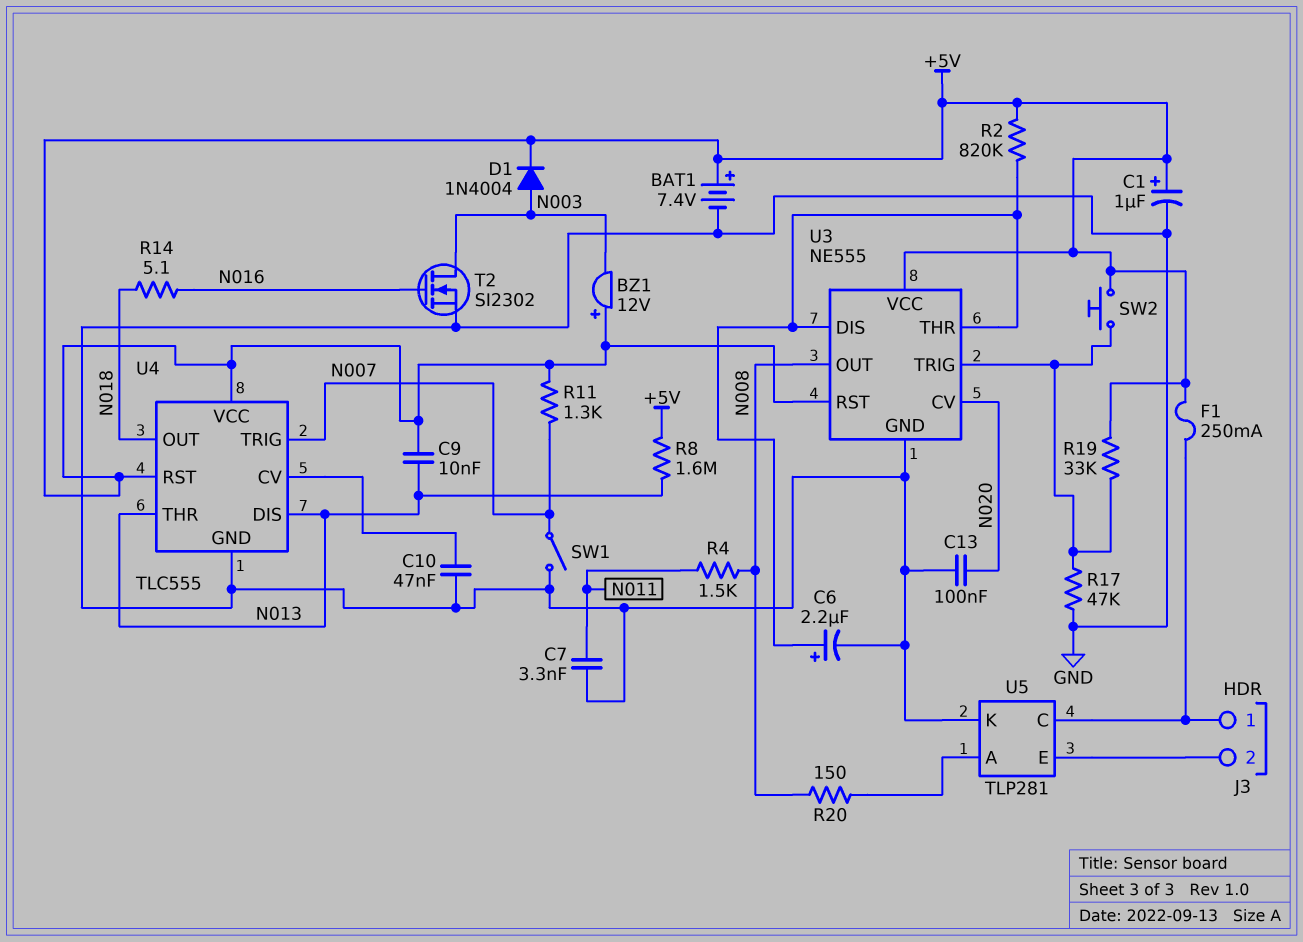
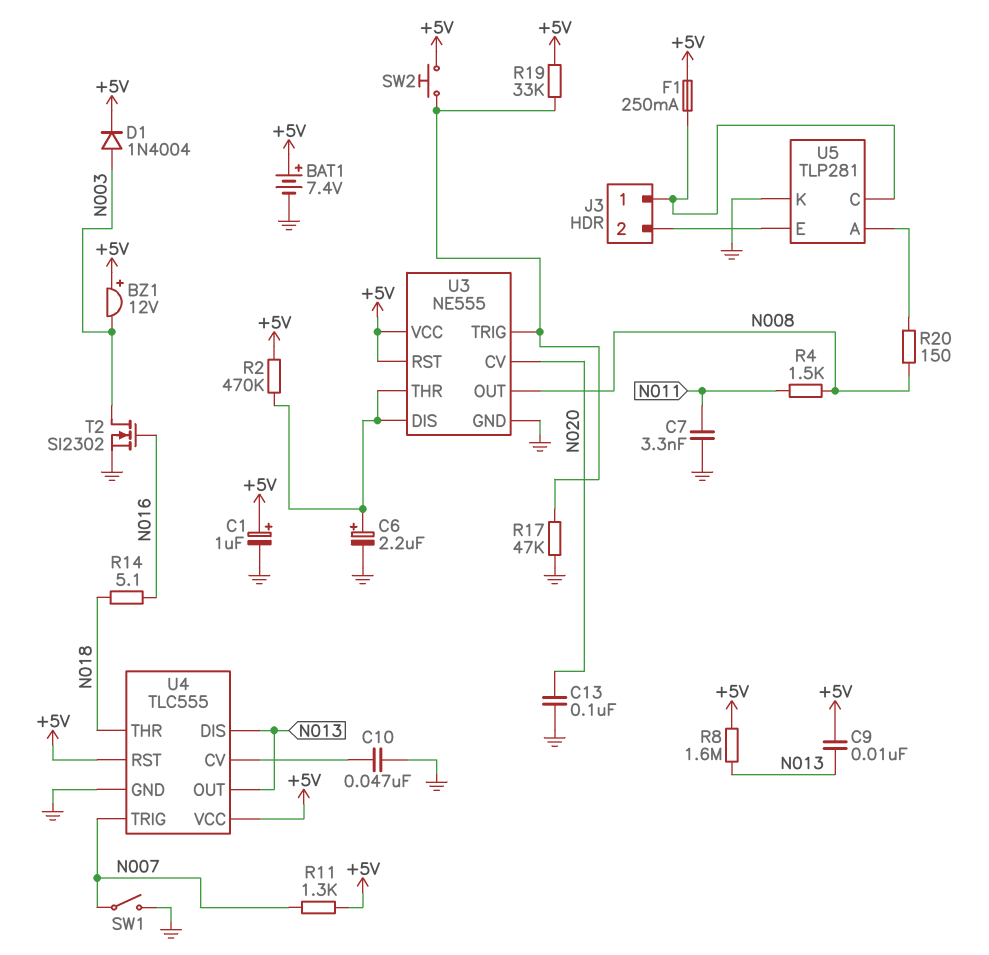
R2: 820k (+5V, U3/DIS) -> 470k (+5V, U3/DIS)
U4 pin OUT: N018 -> N013
U4 pin THR: N013 -> N018

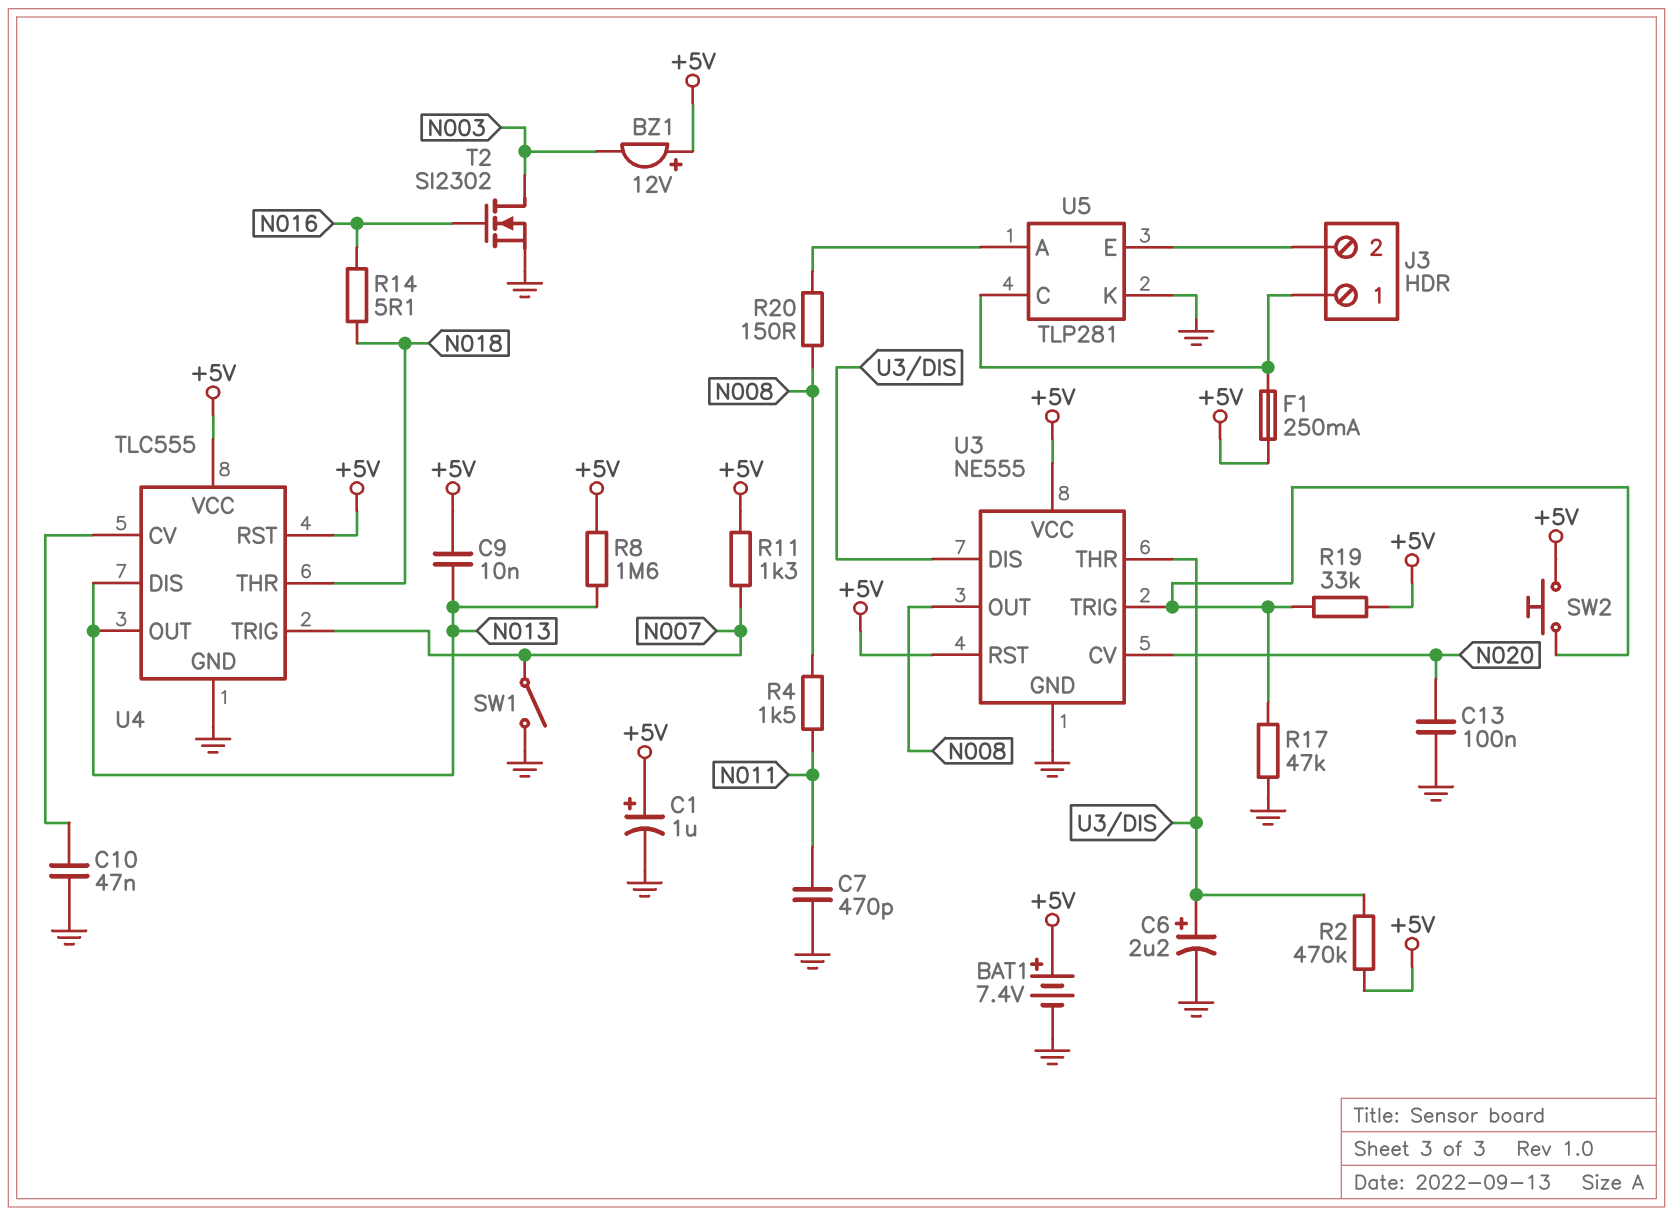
C7: 3.3nF (GND, N011) -> 470pF (GND, N011)
D1: diode 1N4004 (A N003, K +5V) -> none

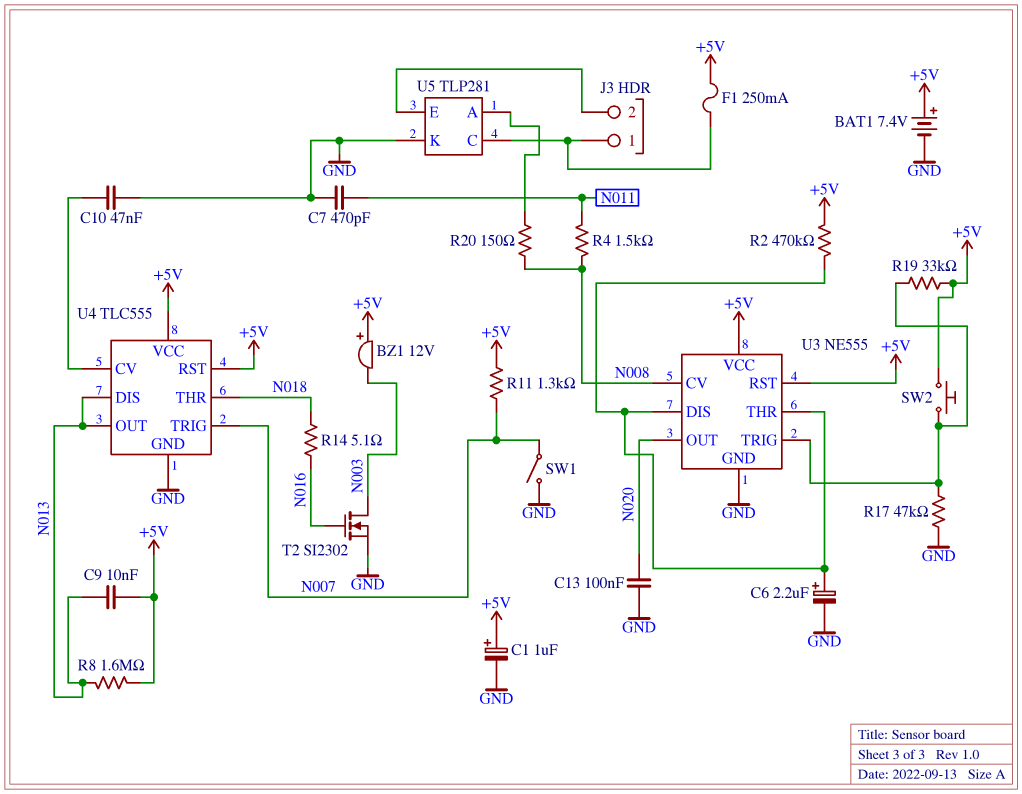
U3 pin CV: N020 -> N008
U3 pin OUT: N008 -> N020

